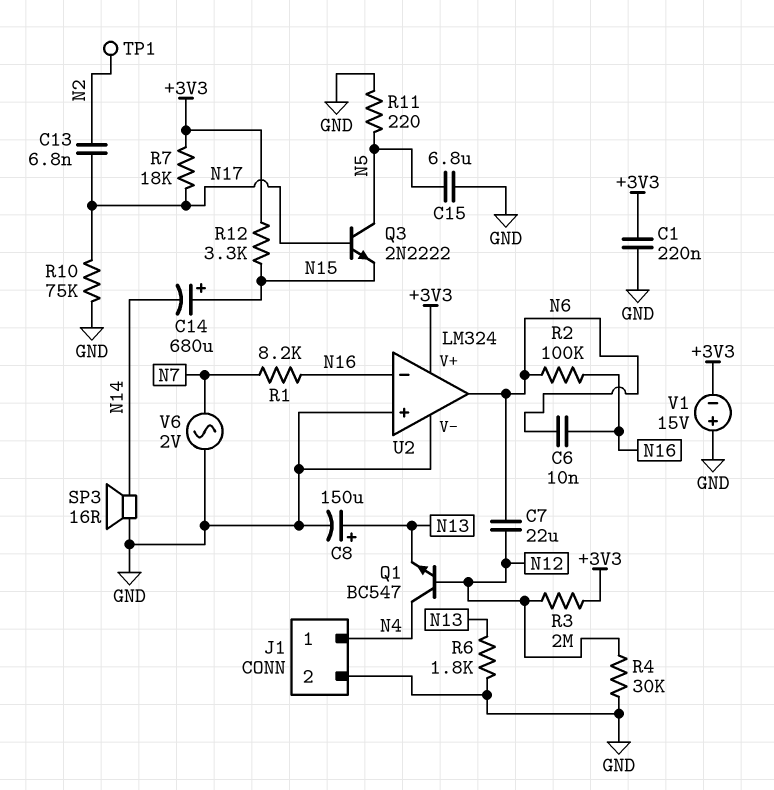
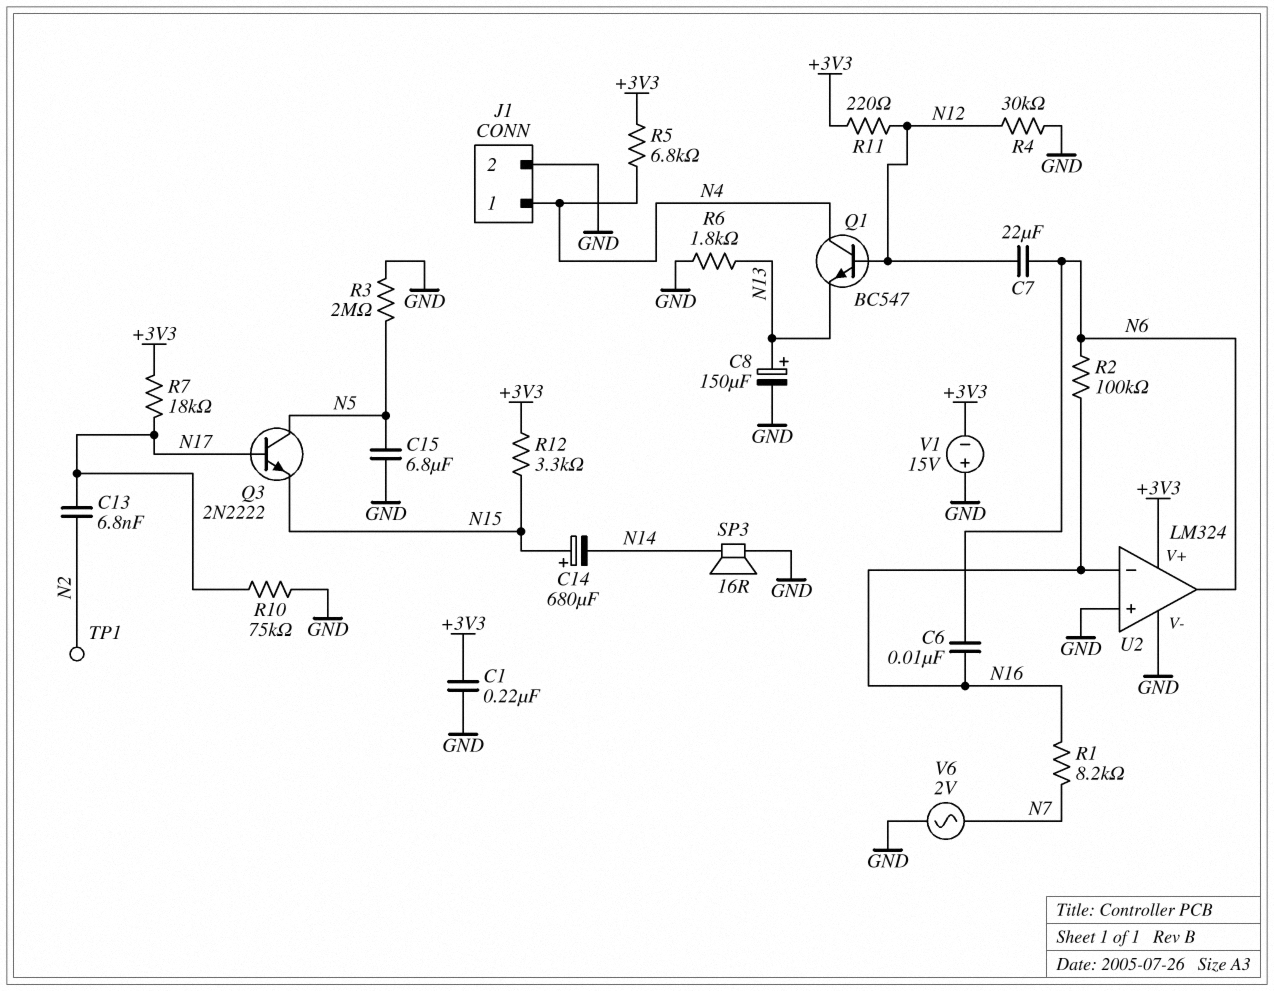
R3: 2M (+3V3, N12) -> 2M (GND, N5)
R5: none -> 6.8k (+3V3, N4)
R11: 220 (GND, N5) -> 220 (+3V3, N12)

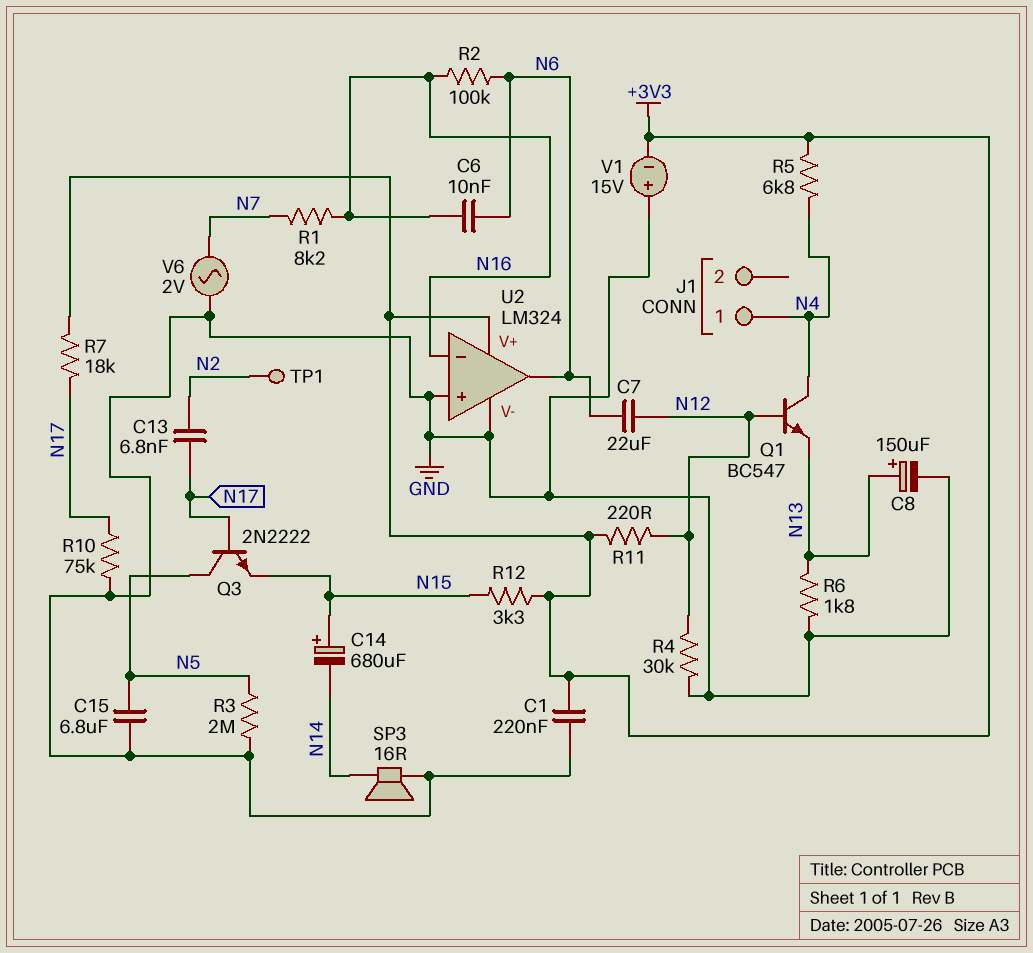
J1 pin 2: GND -> none

